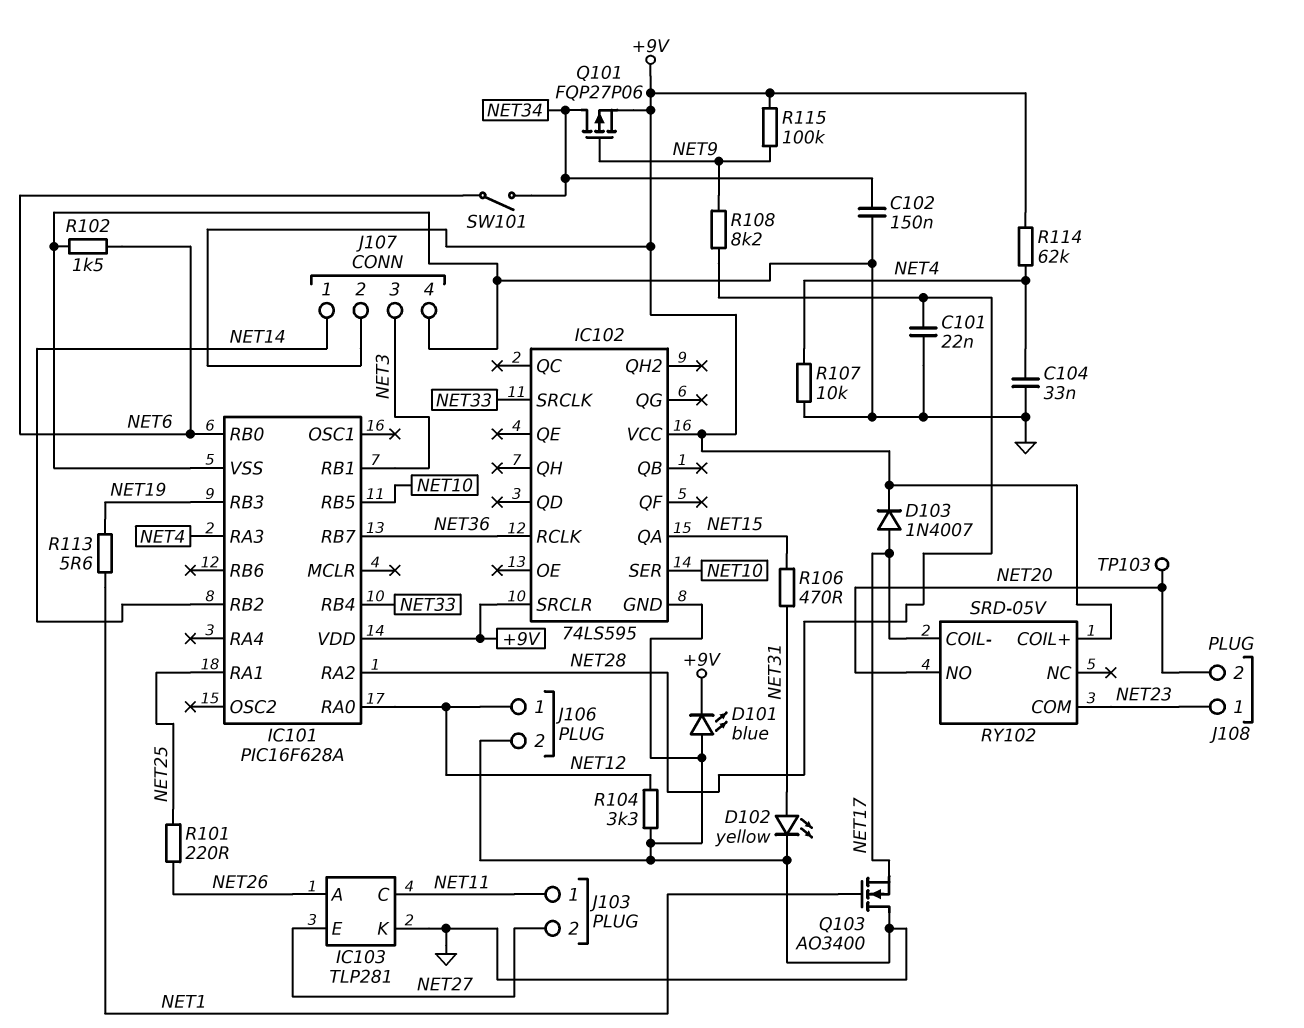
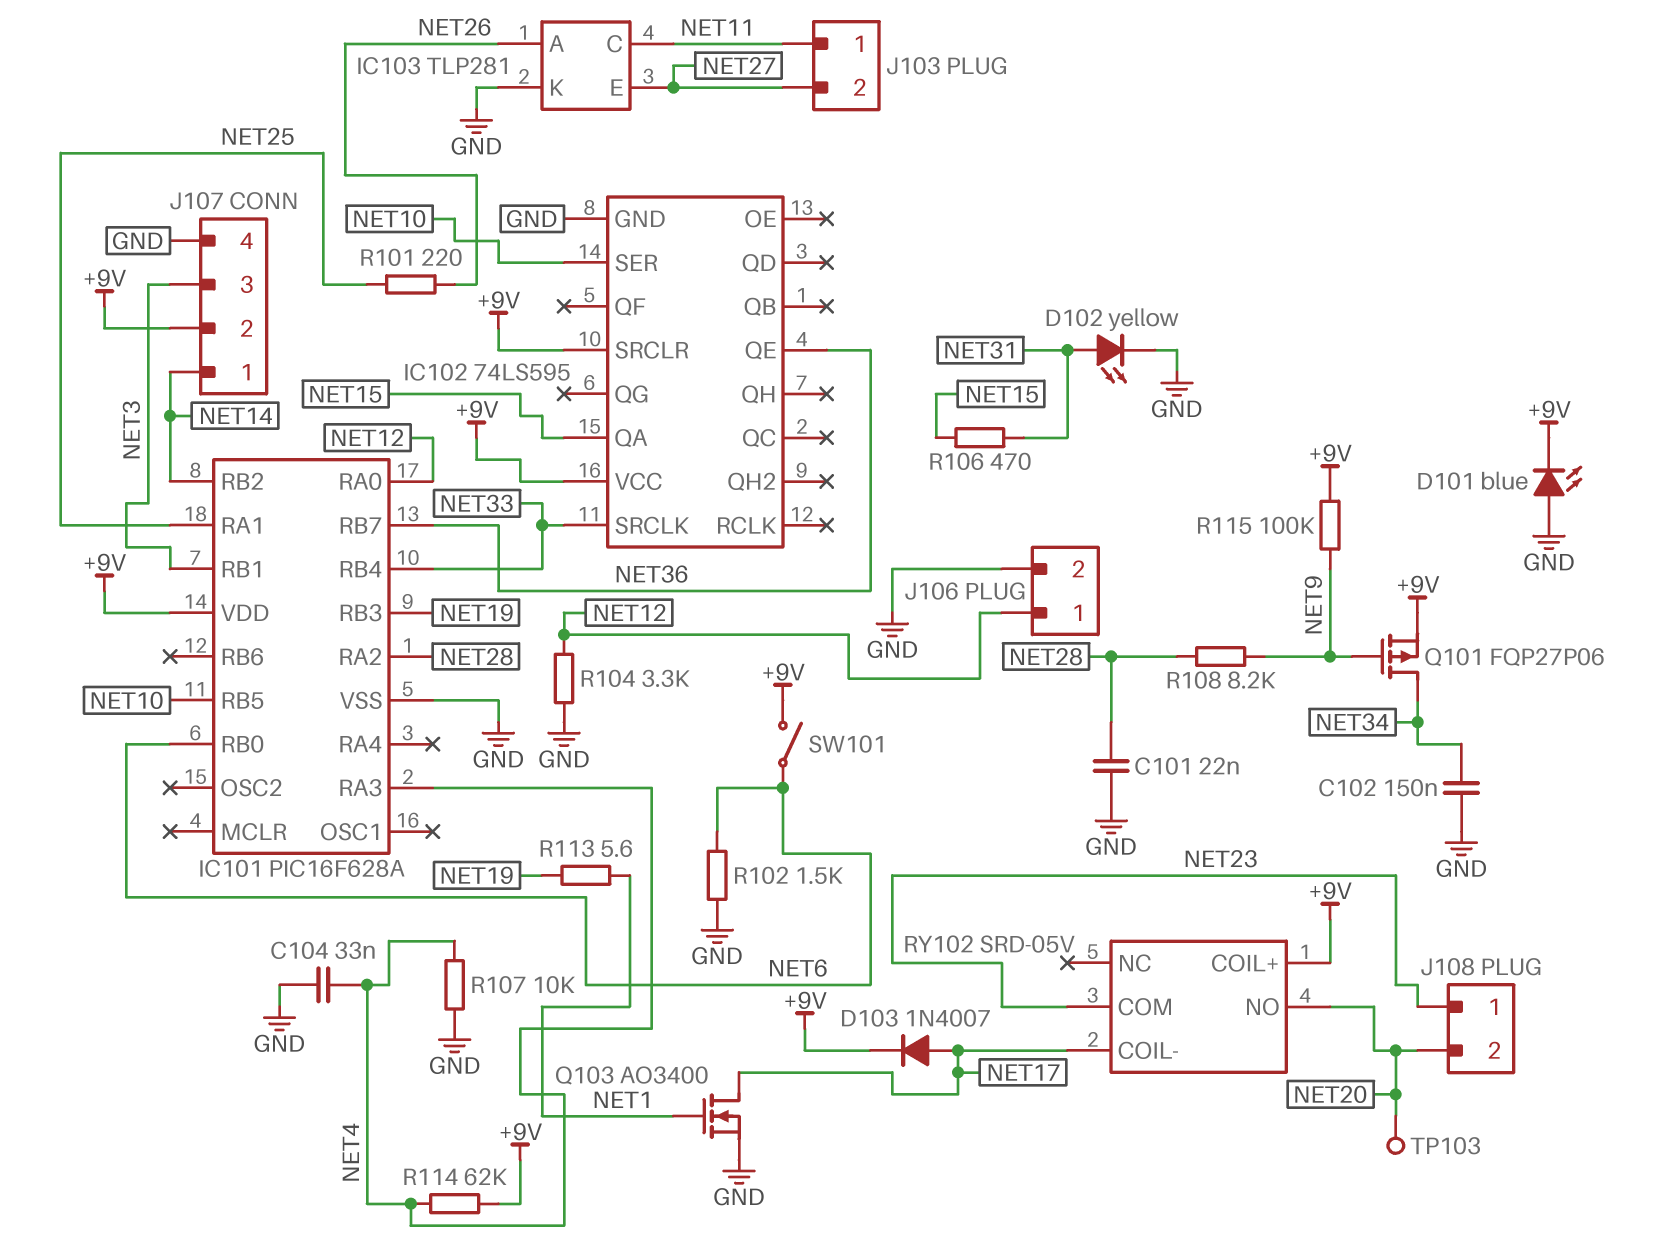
IC102 pin QE: none -> NET36
IC102 pin RCLK: NET36 -> none
Q103: NMOS AO3400 (G NET1, D GND, S NET17) -> NMOS AO3400 (G NET1, D NET17, S GND)
SW101: switch (NET6, NET34) -> switch (+9V, NET6)

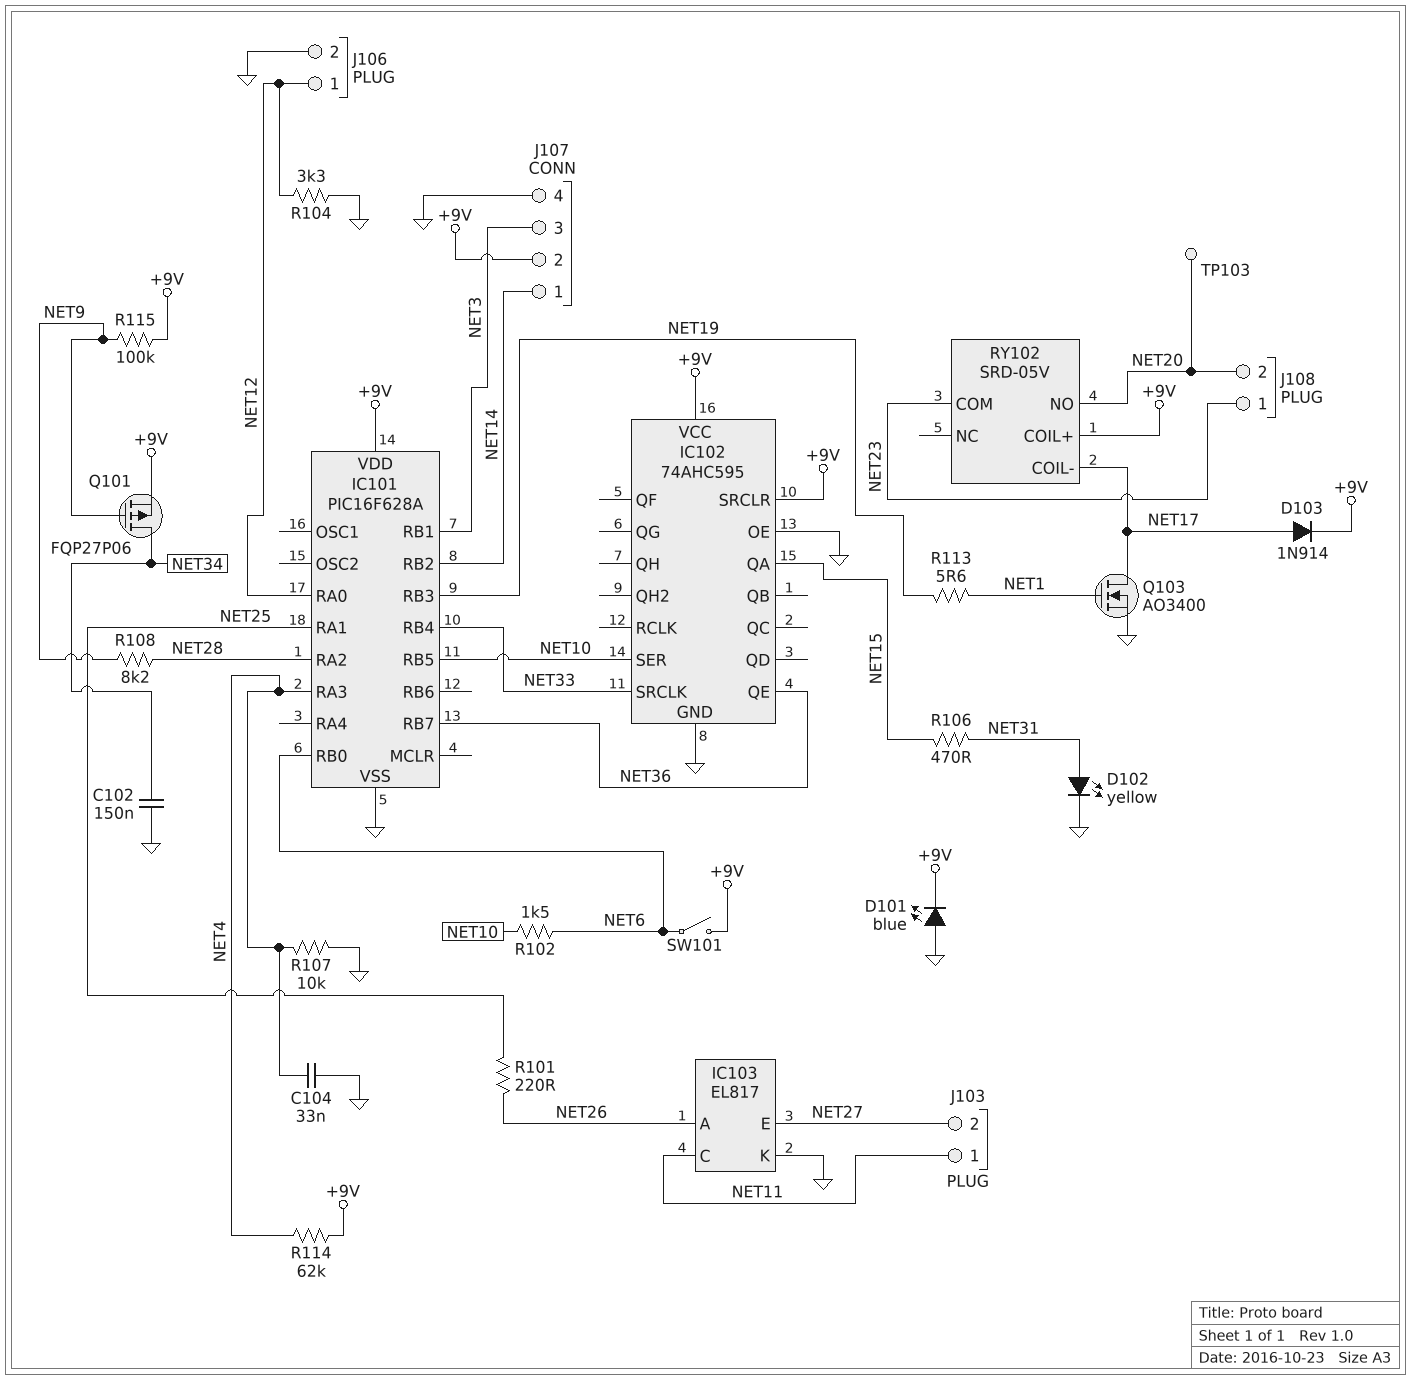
C101: 22nF (GND, NET28) -> none
D103: diode 1N4007 (A NET17, K +9V) -> diode 1N914 (A NET17, K +9V)
IC102: 74LS595 -> 74AHC595
IC102 pin OE: none -> GND
IC103: TLP281 -> EL817
R102: 1.5k (GND, NET6) -> 1.5k (NET6, NET10)

